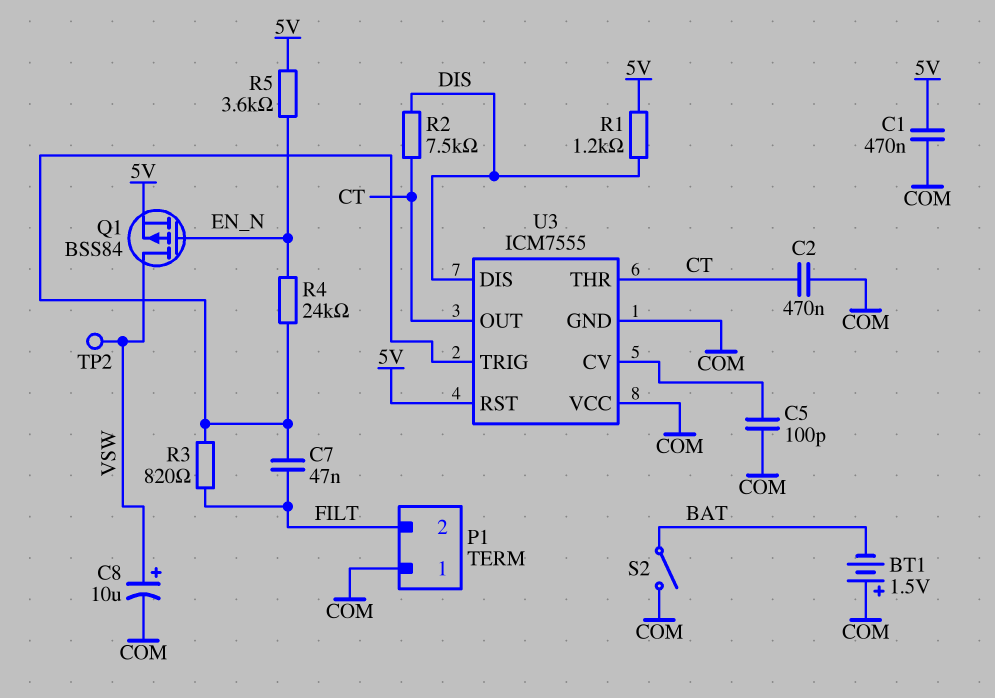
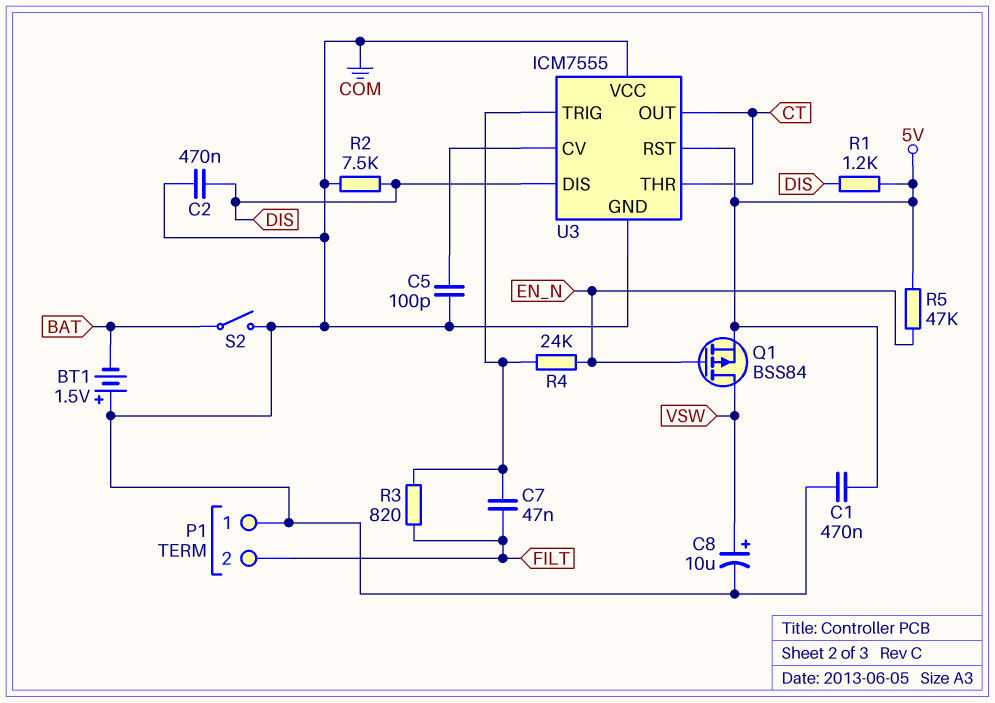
C2: 470nF (COM, CT) -> 470nF (COM, DIS)
R2: 7.5k (CT, DIS) -> 7.5k (COM, DIS)
R5: 3.6k (5V, EN_N) -> 47k (5V, EN_N)
TP2: test point (VSW) -> none

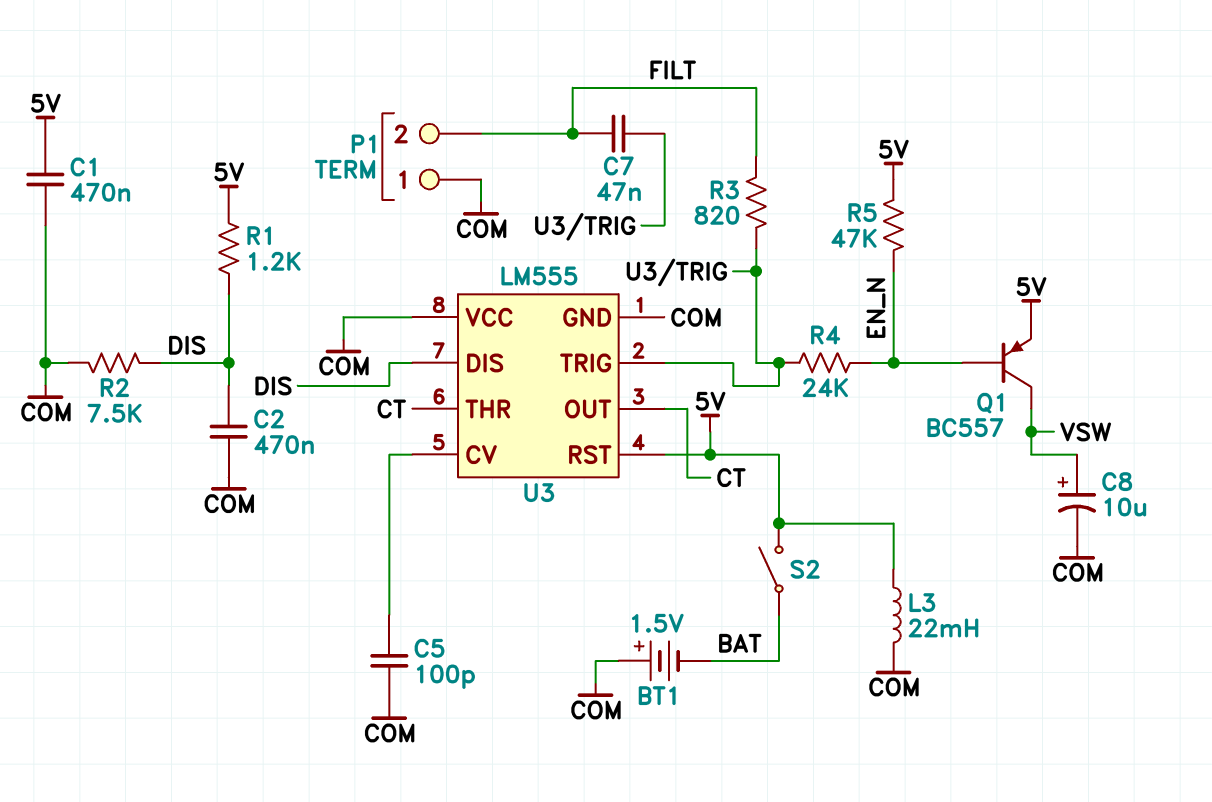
L3: none -> 22mH (5V, COM)
Q1: PMOS BSS84 (G EN_N, D VSW, S 5V) -> PNP BC557 (B EN_N, C VSW, E 5V)
S2: switch (BAT, COM) -> switch (5V, BAT)
U3: ICM7555 -> LM555

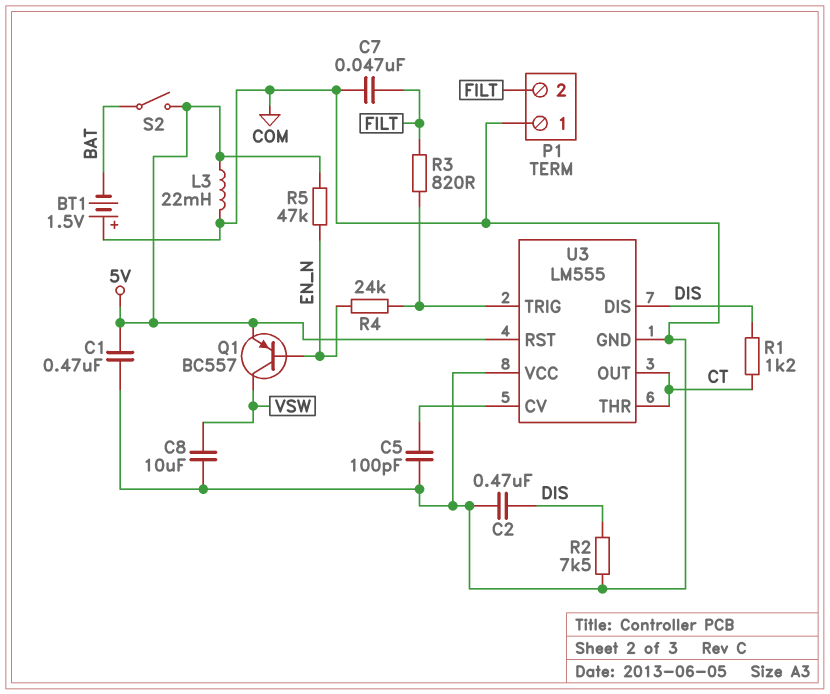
C7: 47nF (FILT, U3/TRIG) -> 47nF (COM, FILT)
C8: 10uF (plus VSW, minus COM) -> 10uF (COM, VSW)
R1: 1.2k (5V, DIS) -> 1.2k (CT, DIS)

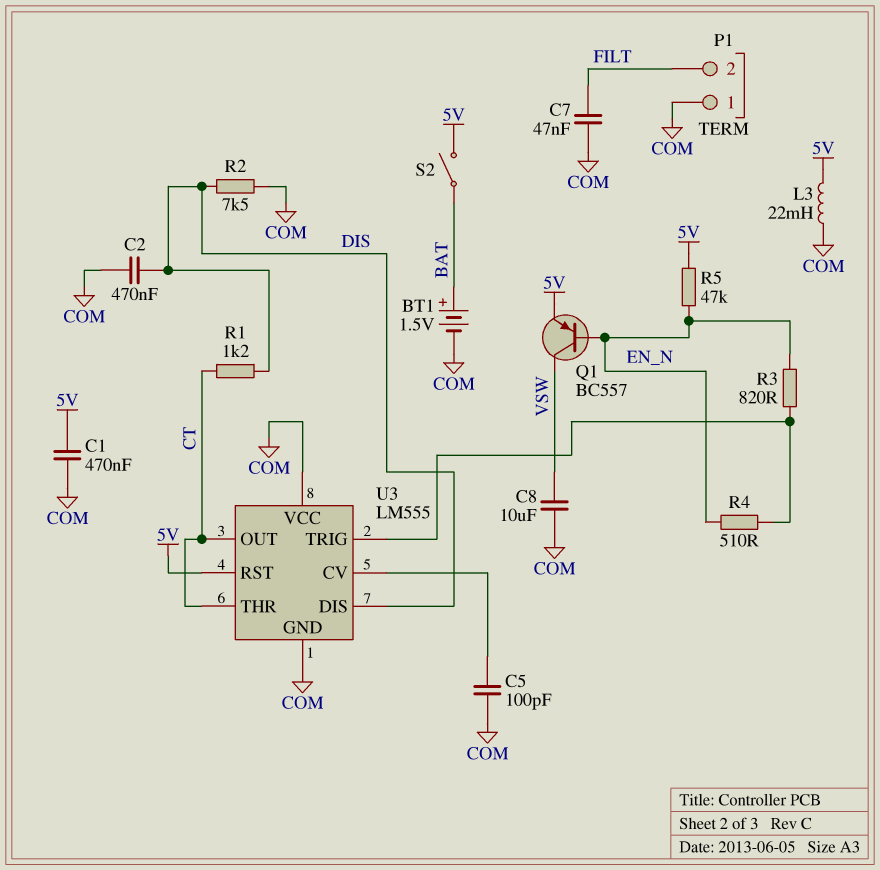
BT1: 1.5V (plus COM, minus BAT) -> 1.5V (plus BAT, minus COM)
R3: 820 (FILT, U3/TRIG) -> 820 (EN_N, U3/TRIG)
R4: 24k (EN_N, U3/TRIG) -> 510 (EN_N, U3/TRIG)

